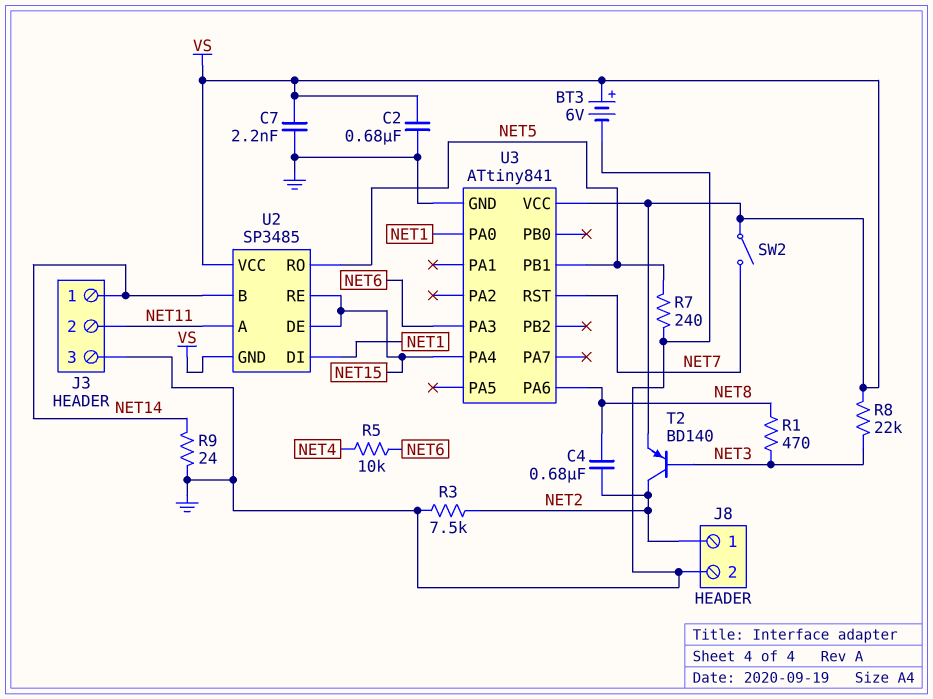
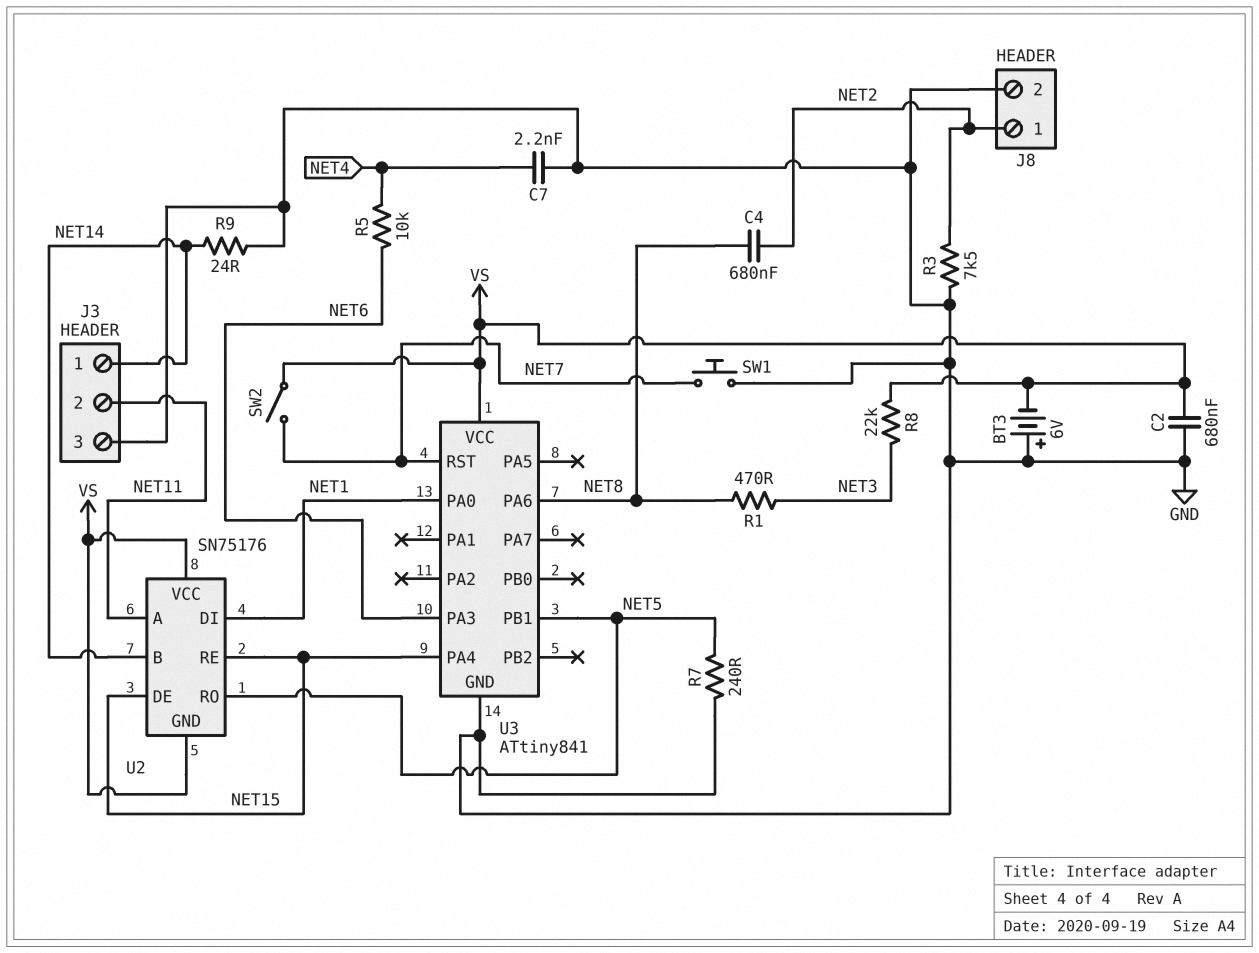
BT3: 6V (plus VS, minus GND) -> 6V (plus GND, minus VS)
C7: 2.2nF (GND, VS) -> 2.2nF (GND, NET4)
SW1: none -> button (GND, NET7)
T2: PNP BD140 (B NET3, C NET2, E VS) -> none
U2: SP3485 -> SN75176

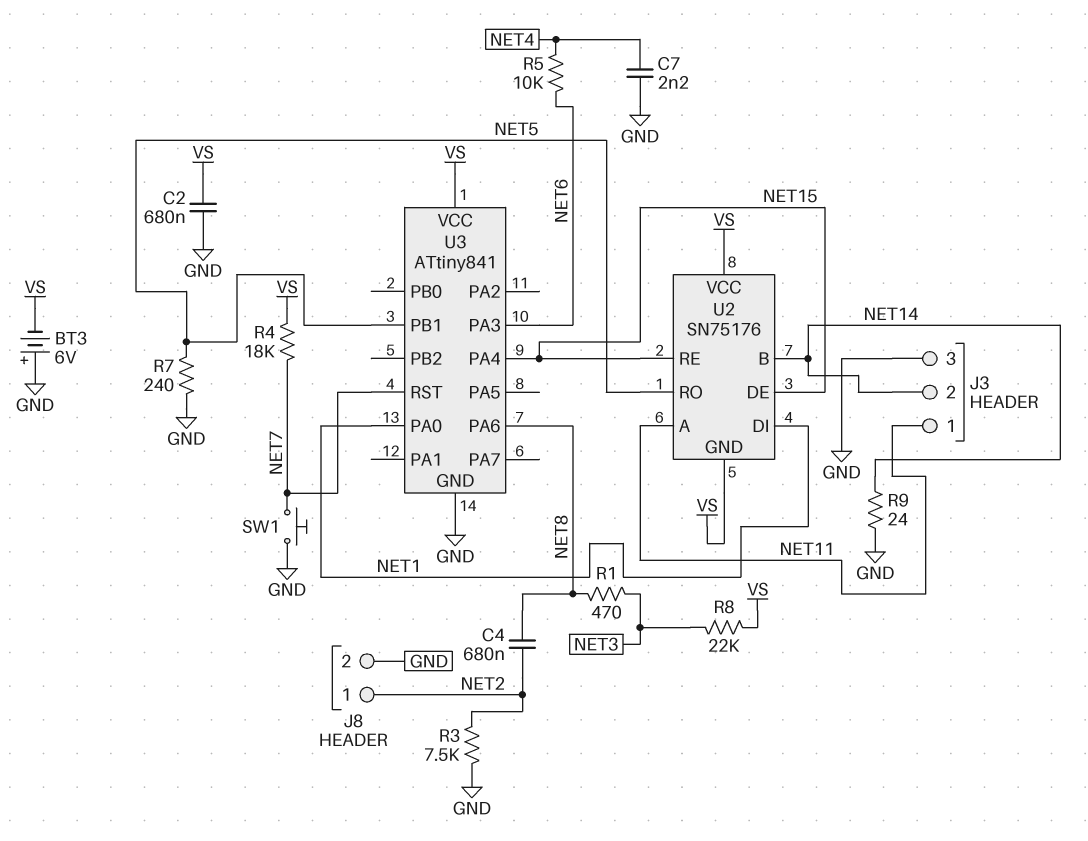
J3 pin 1: NET14 -> NET11
J3 pin 2: NET11 -> NET14
R4: none -> 18k (NET7, VS)
SW2: switch (NET7, VS) -> none

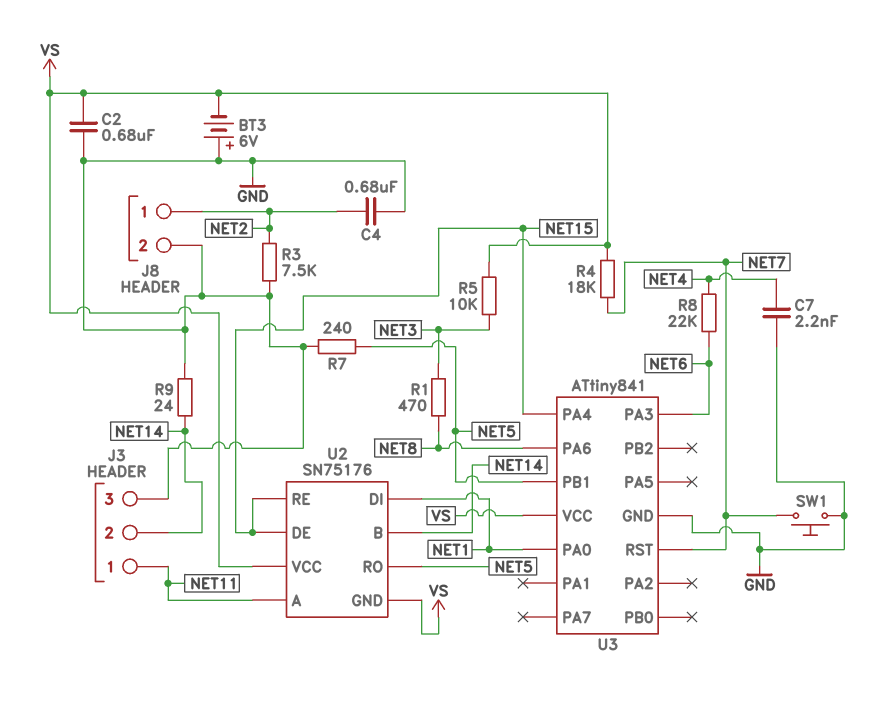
C4: 680nF (NET2, NET8) -> 680nF (GND, NET2)
R5: 10k (NET4, NET6) -> 10k (NET3, VS)
R8: 22k (NET3, VS) -> 22k (NET4, NET6)

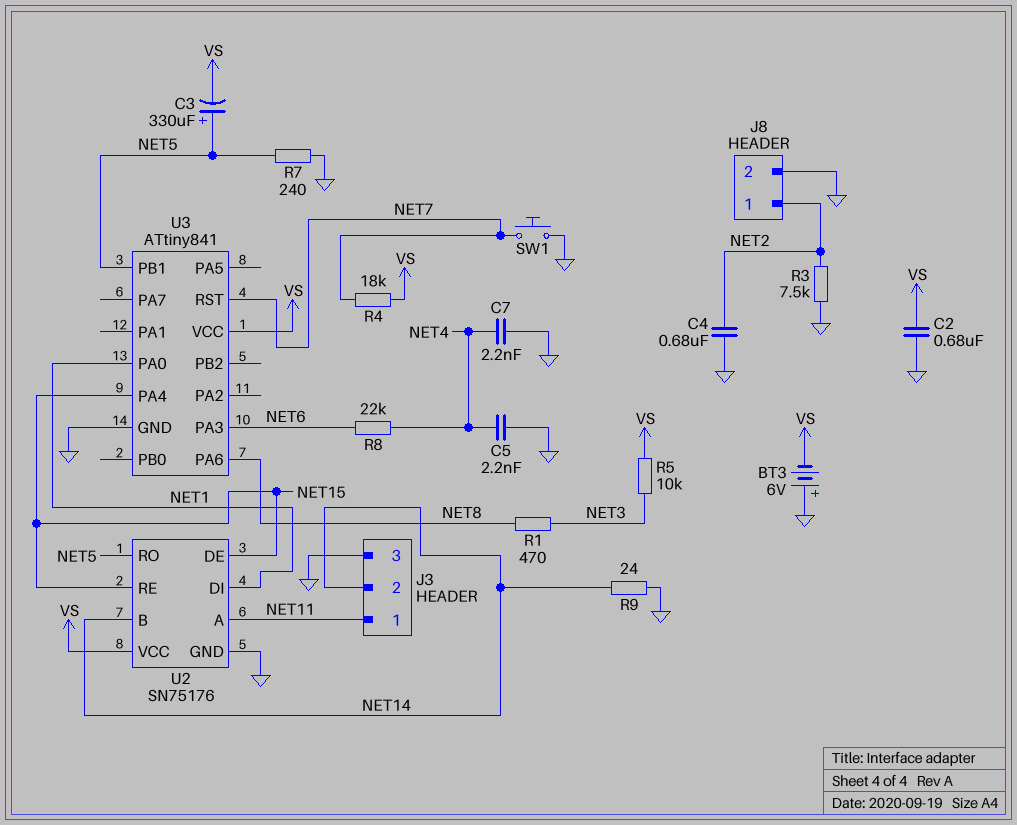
C3: none -> 330uF (plus NET5, minus VS)
C5: none -> 2.2nF (GND, NET4)
U2 pin GND: VS -> GND

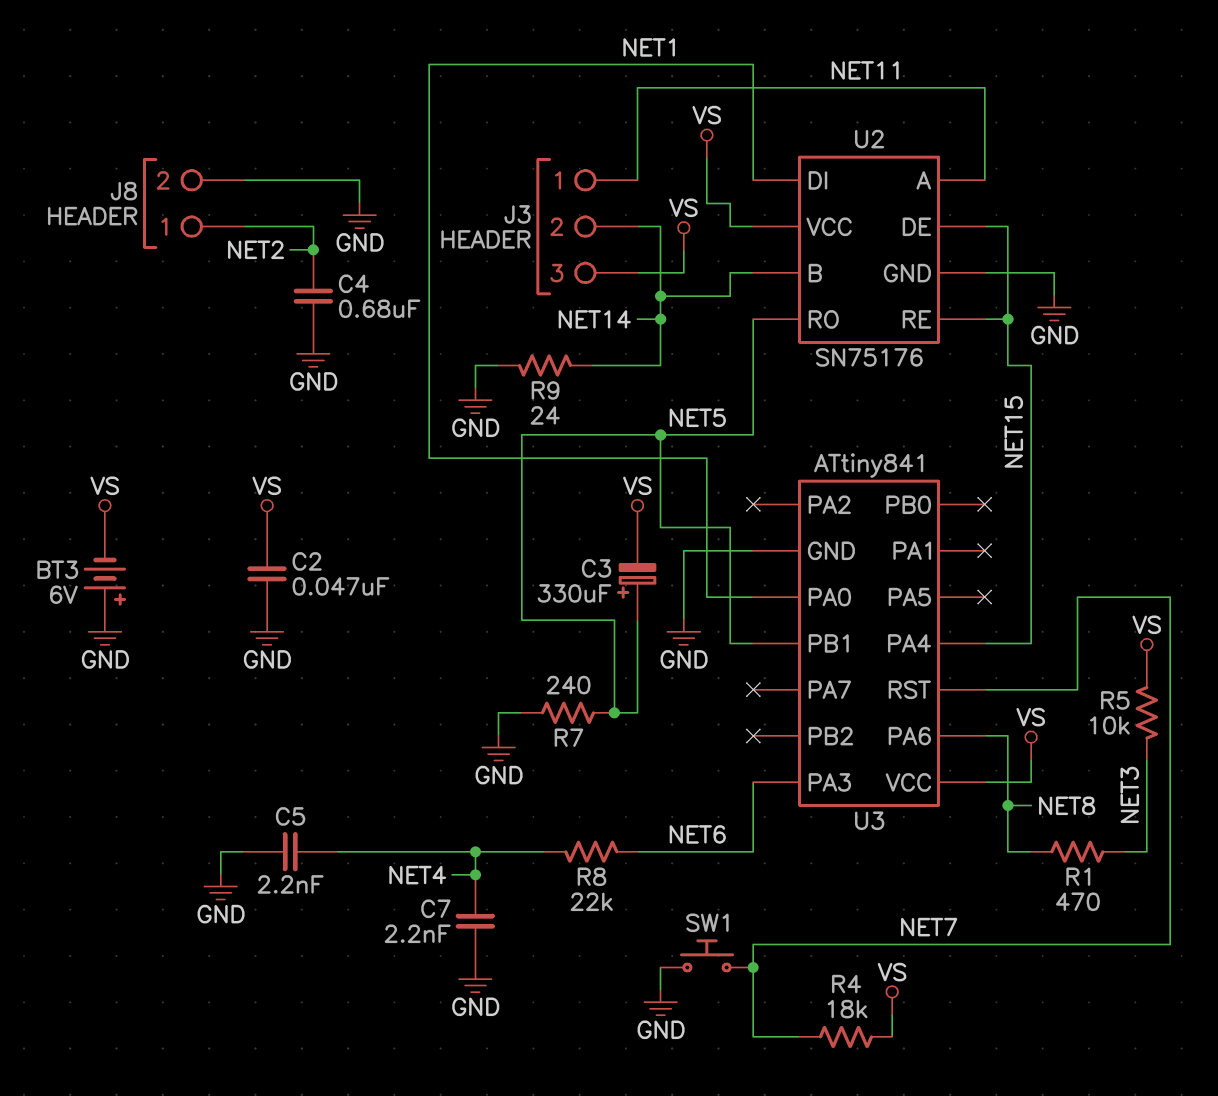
C2: 680nF (GND, VS) -> 47nF (GND, VS)
J3 pin 3: GND -> VS
R3: 7.5k (GND, NET2) -> none

